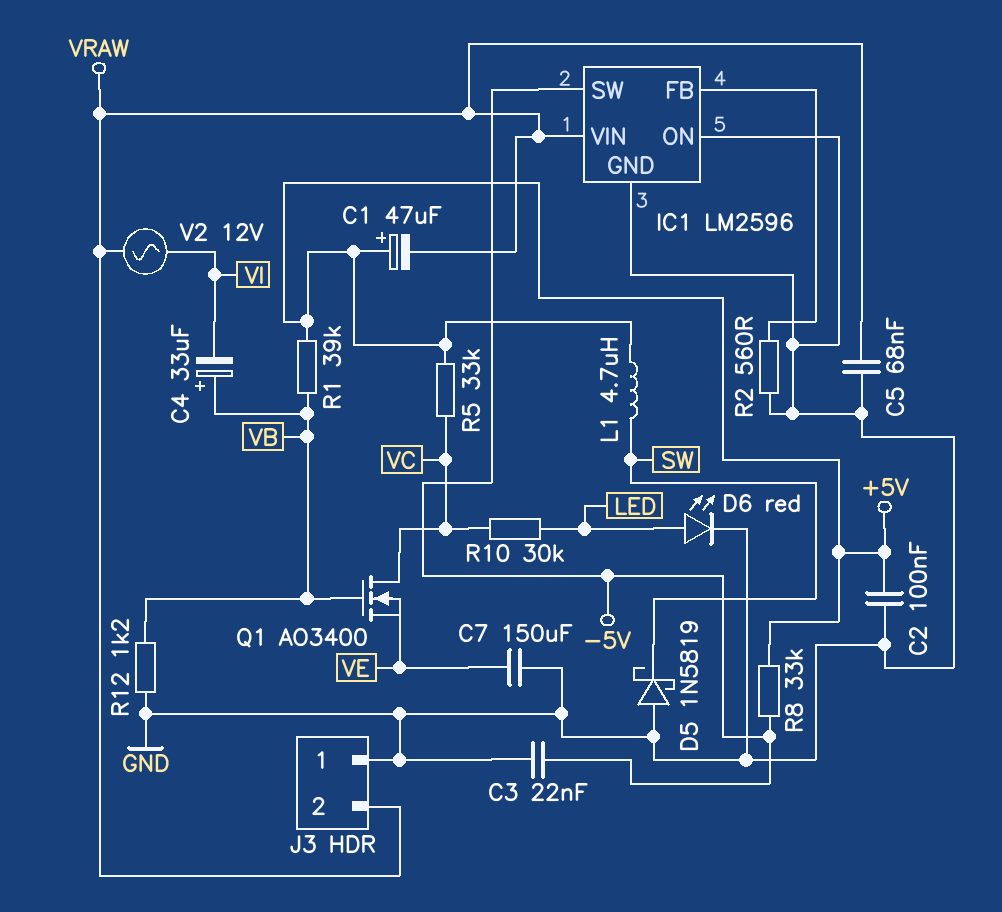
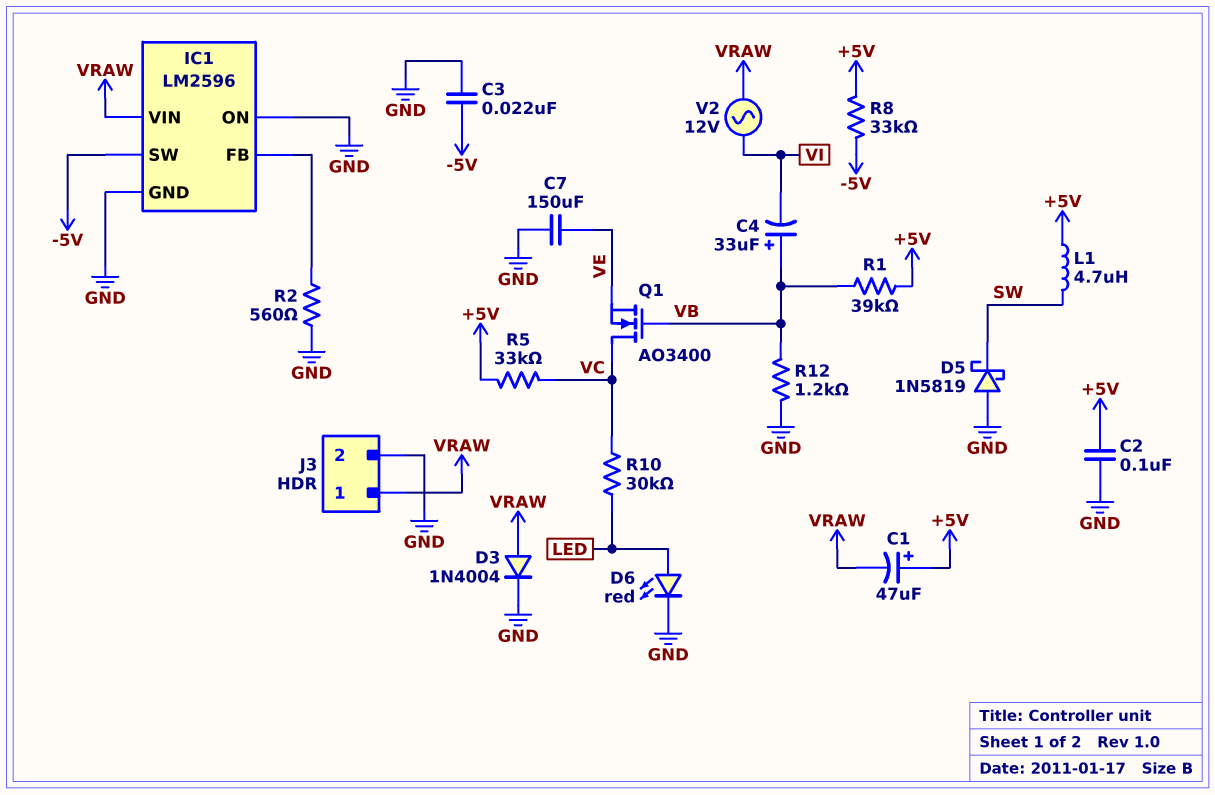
C5: 68nF (GND, VRAW) -> none
D3: none -> diode 1N4004 (A VRAW, K GND)
J3 pin 1: GND -> VRAW
J3 pin 2: VRAW -> GND

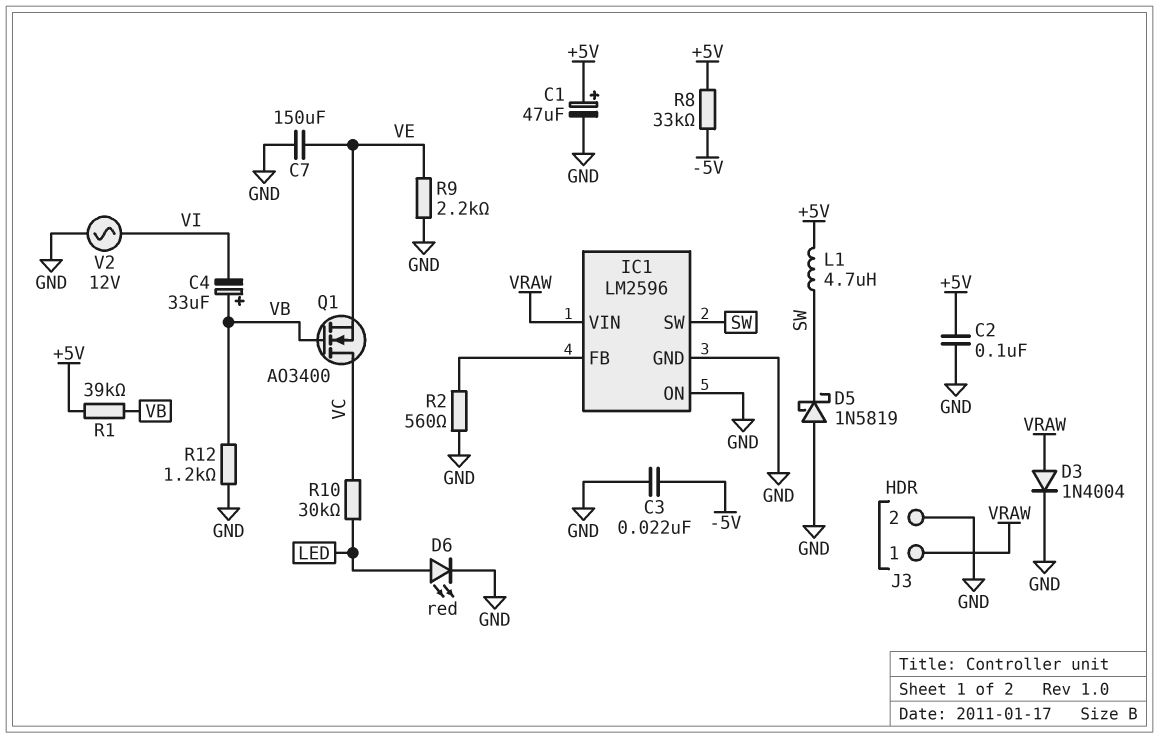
C1: 47uF (plus +5V, minus VRAW) -> 47uF (plus +5V, minus GND)
IC1 pin SW: -5V -> SW
R5: 33k (+5V, VC) -> none
R9: none -> 2.2k (GND, VE)
V2: AC 12V (VI, VRAW) -> AC 12V (GND, VI)

